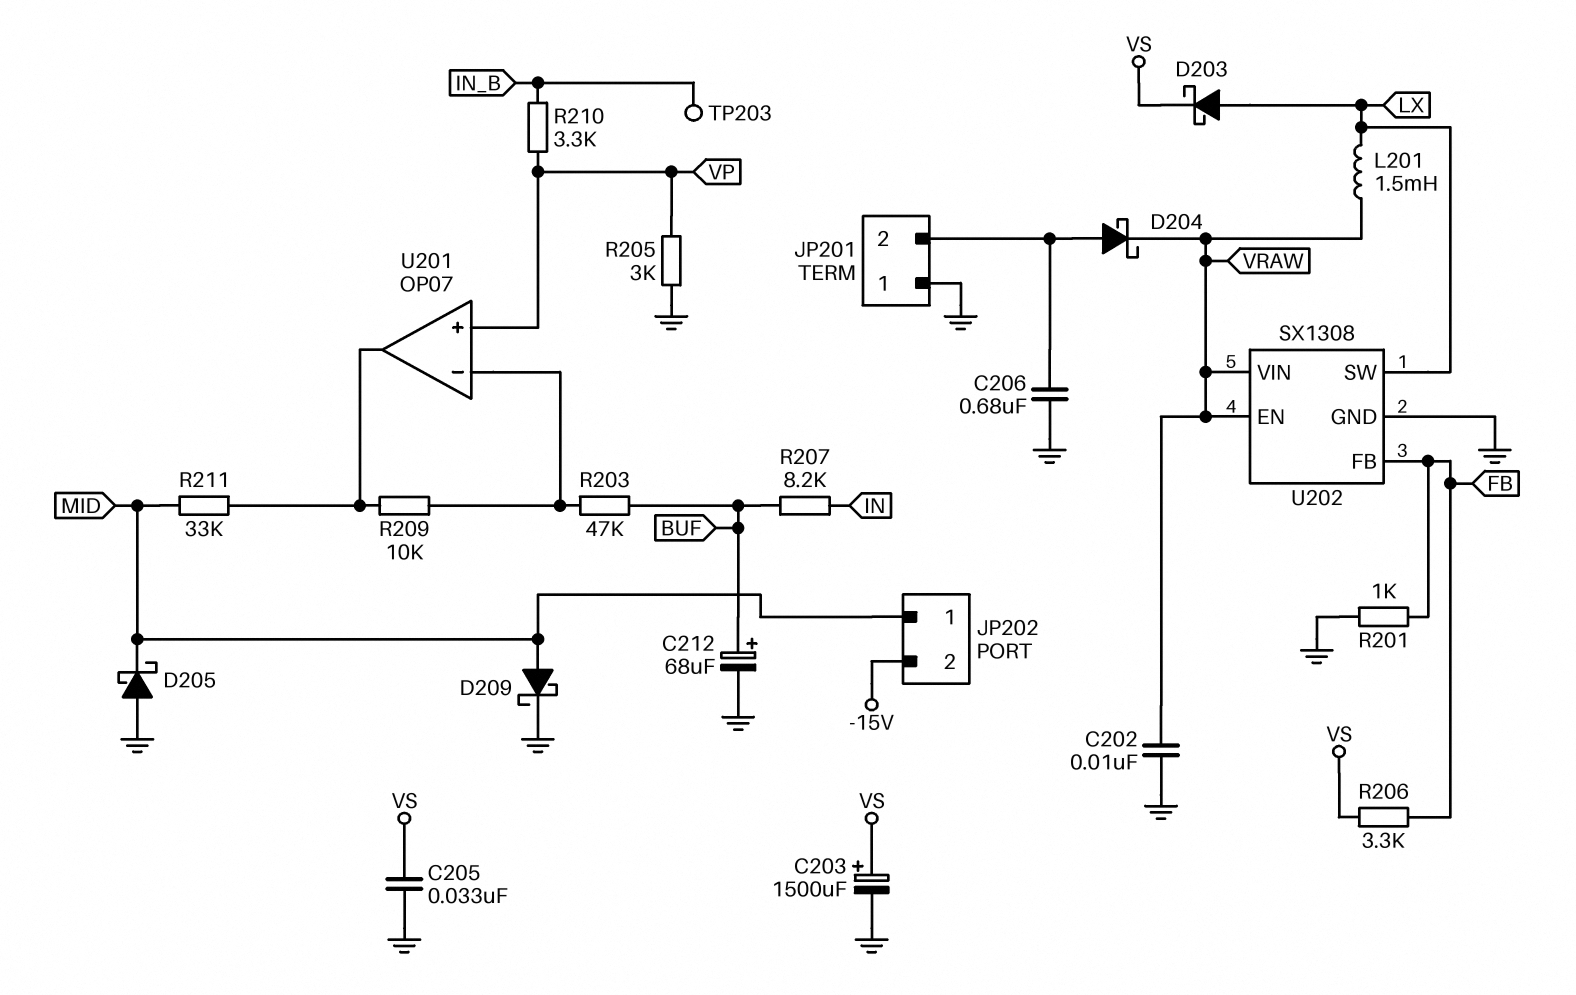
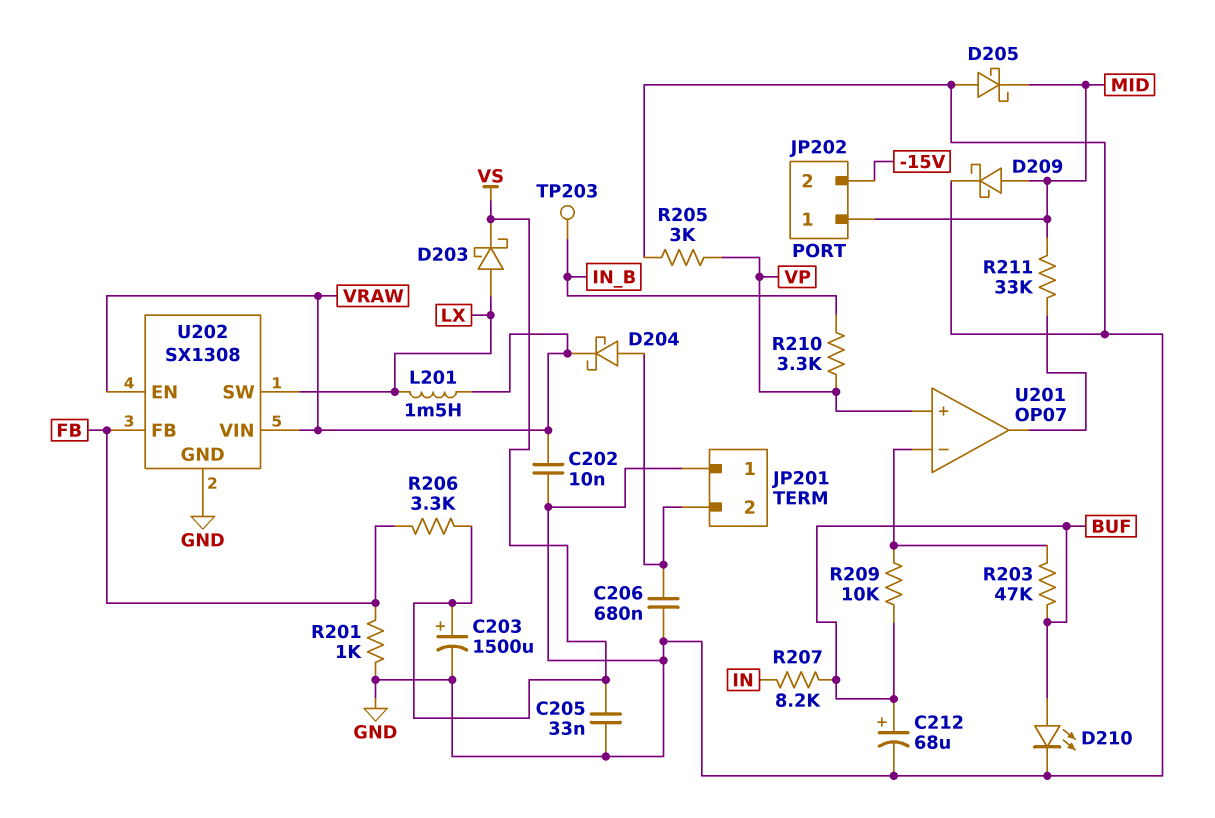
D210: none -> LED (A BUF, K GND)
R209: 10k (U201/in-, U201/out) -> 10k (BUF, U201/in-)

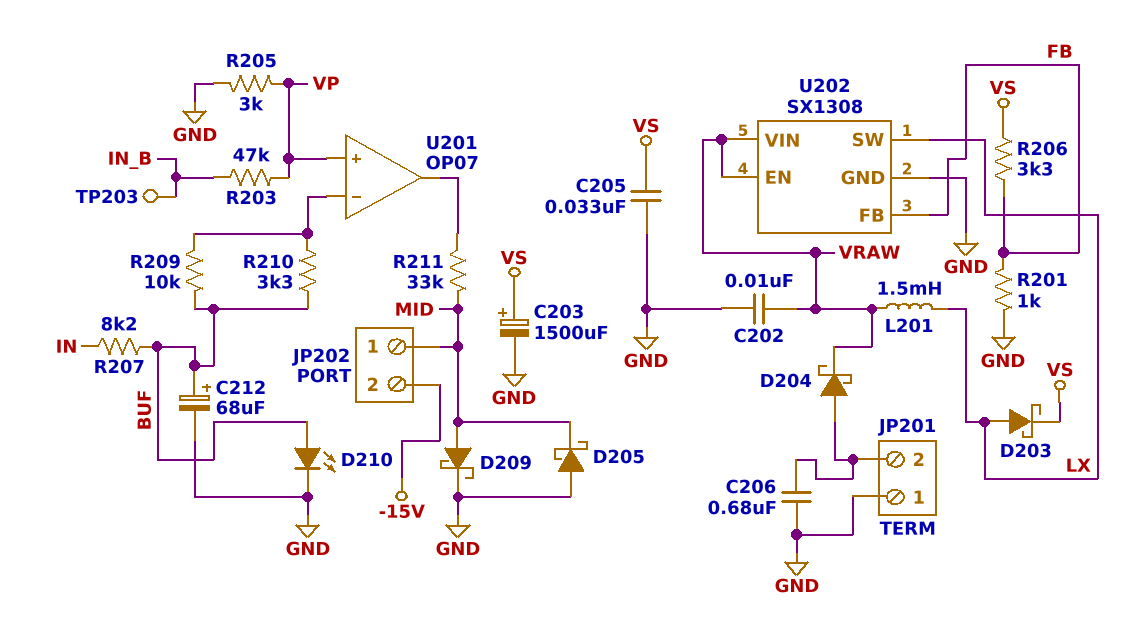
R203: 47k (BUF, U201/in-) -> 47k (IN_B, VP)
R210: 3.3k (IN_B, VP) -> 3.3k (BUF, U201/in-)

